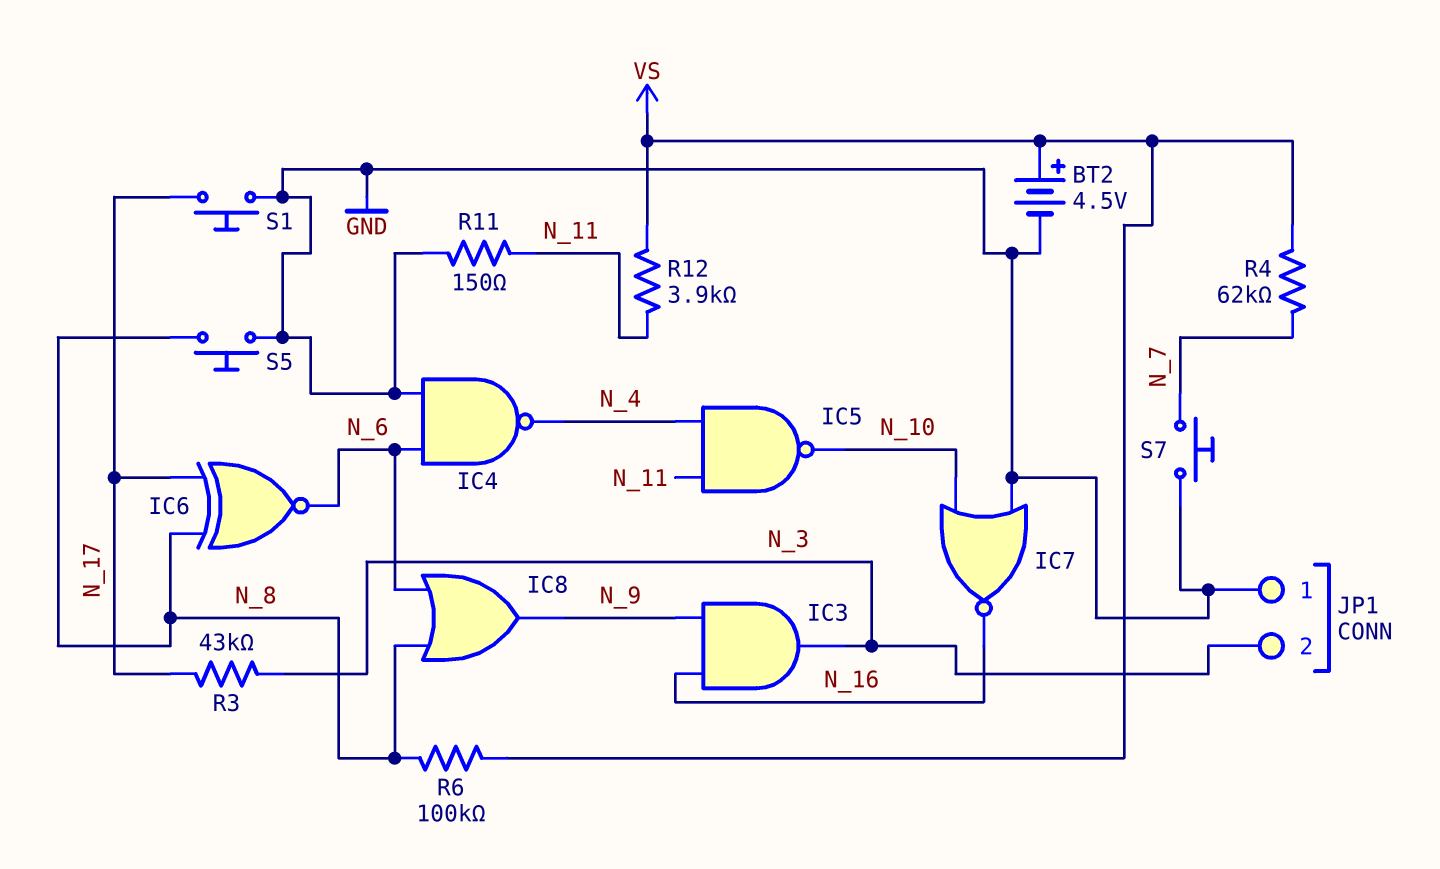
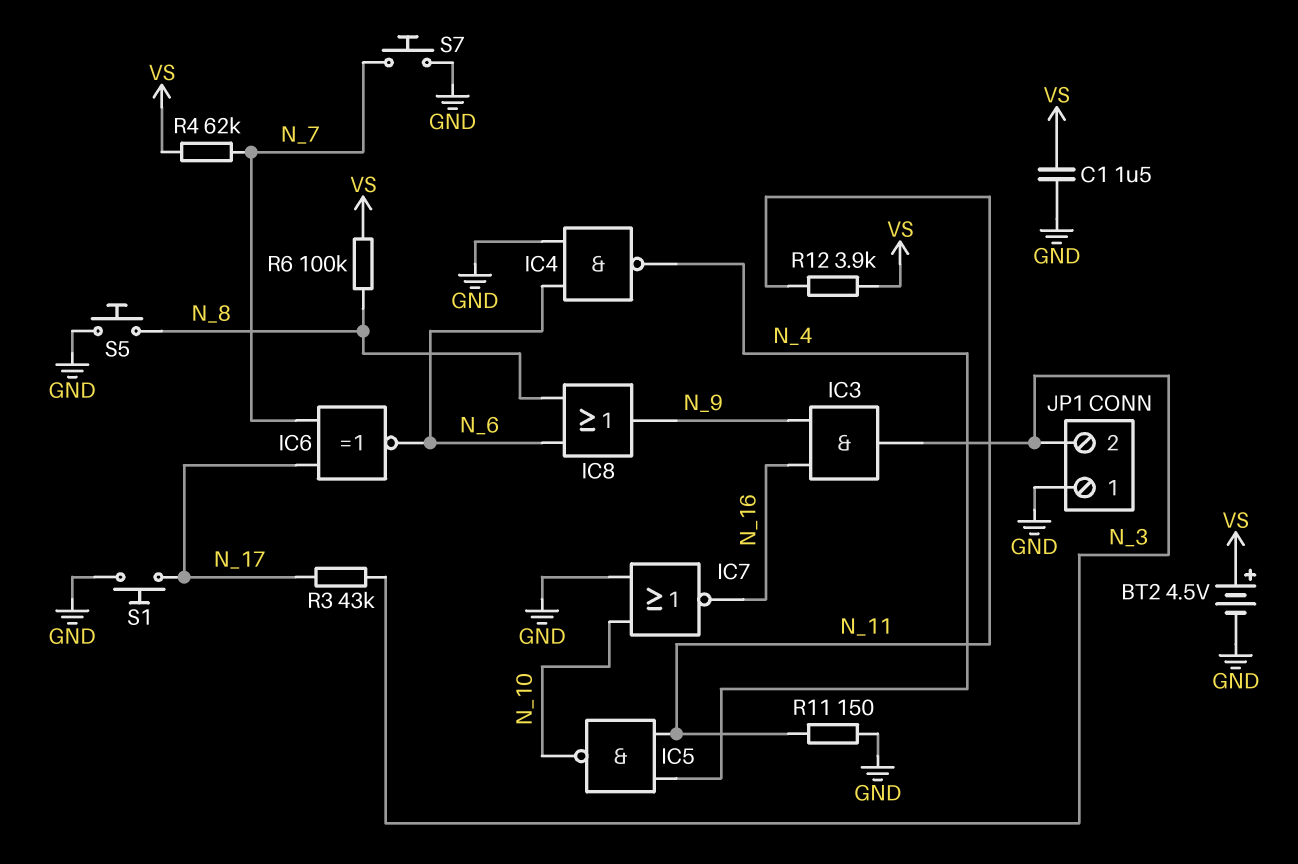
C1: none -> 1.5uF (GND, VS)
IC6: XNOR (in N_8, in N_17, out N_6) -> XNOR (in N_7, in N_17, out N_6)

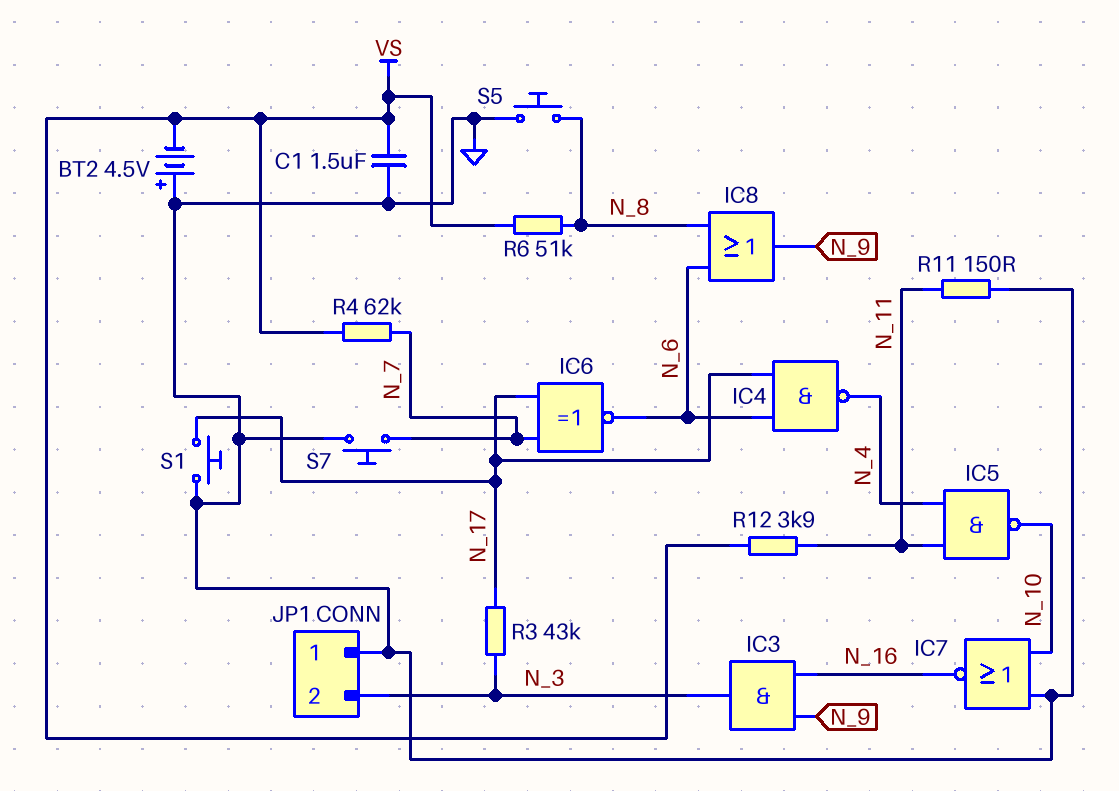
BT2: 4.5V (plus VS, minus GND) -> 4.5V (plus GND, minus VS)
IC4: NAND (in GND, in N_6, out N_4) -> NAND (in N_6, in N_17, out N_4)
R6: 100k (N_8, VS) -> 51k (N_8, VS)

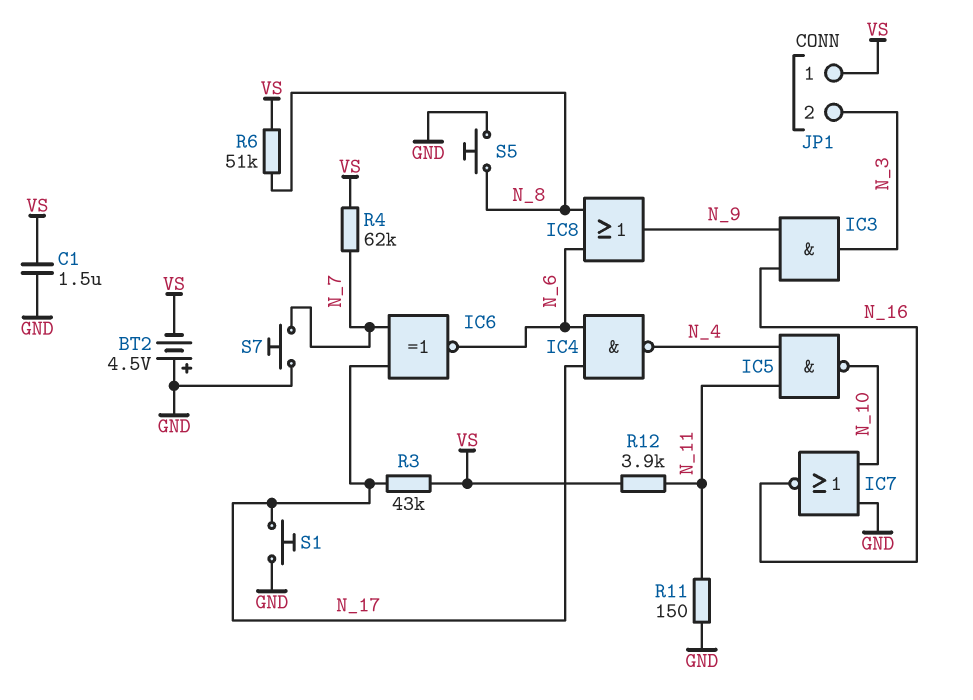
JP1 pin 1: GND -> VS
R3: 43k (N_3, N_17) -> 43k (N_17, VS)

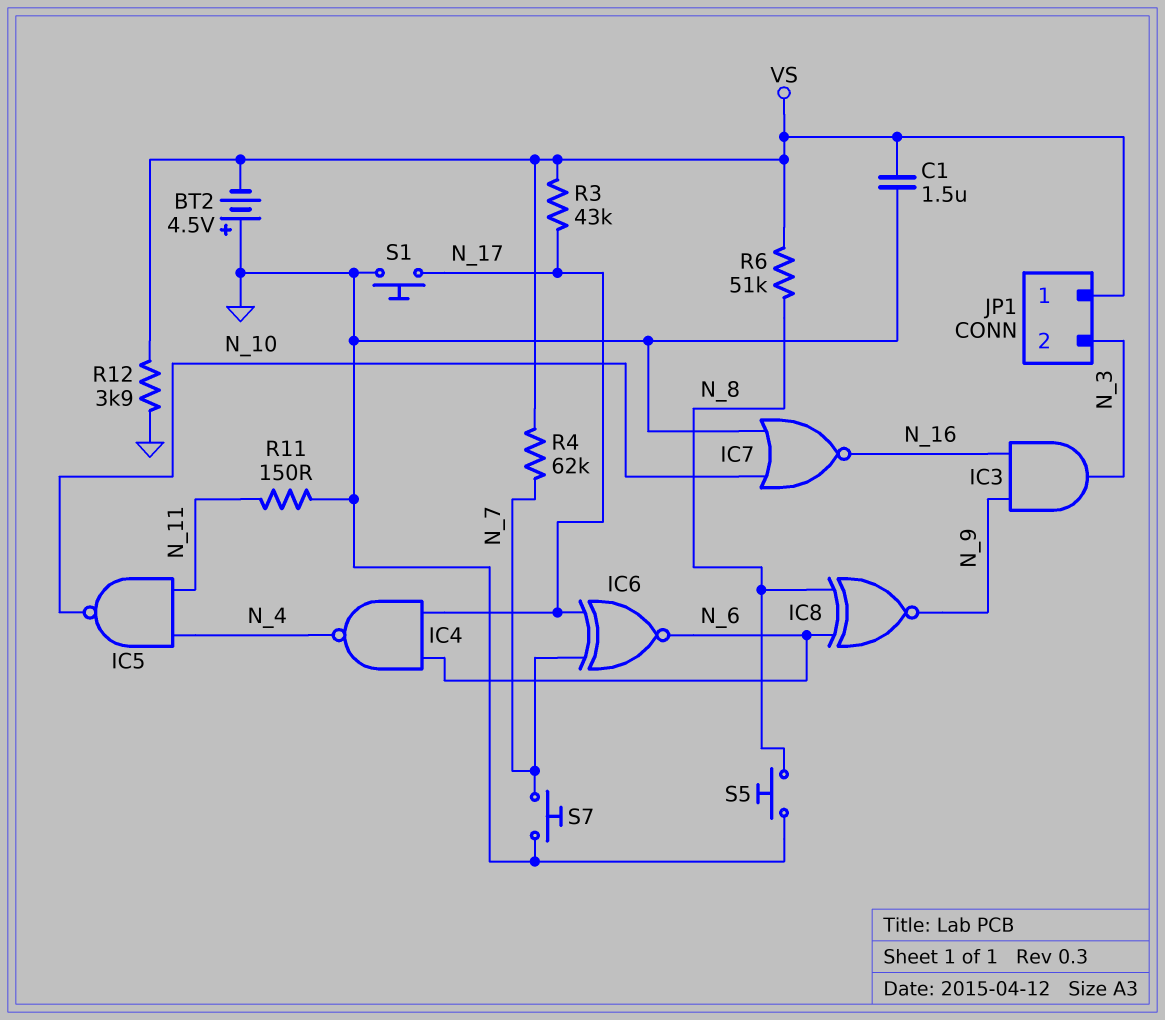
IC8: OR (in N_6, in N_8, out N_9) -> XNOR (in N_6, in N_8, out N_9)
R12: 3.9k (N_11, VS) -> 3.9k (GND, VS)

